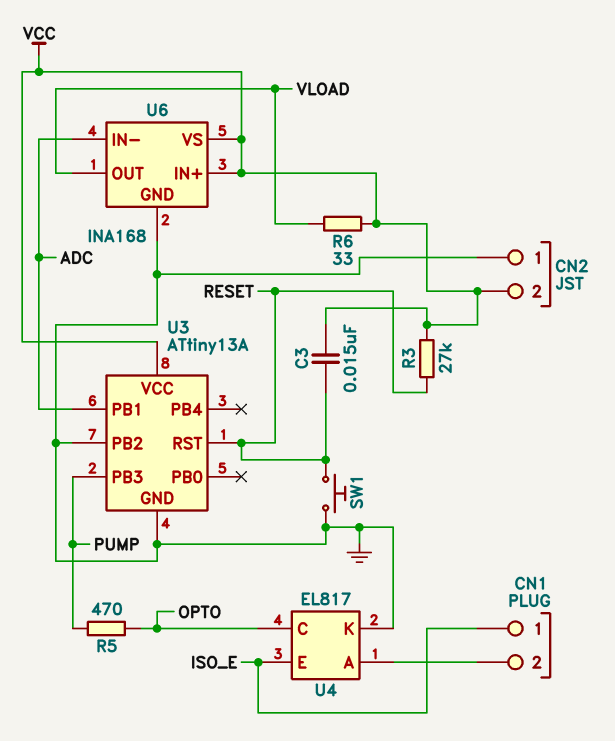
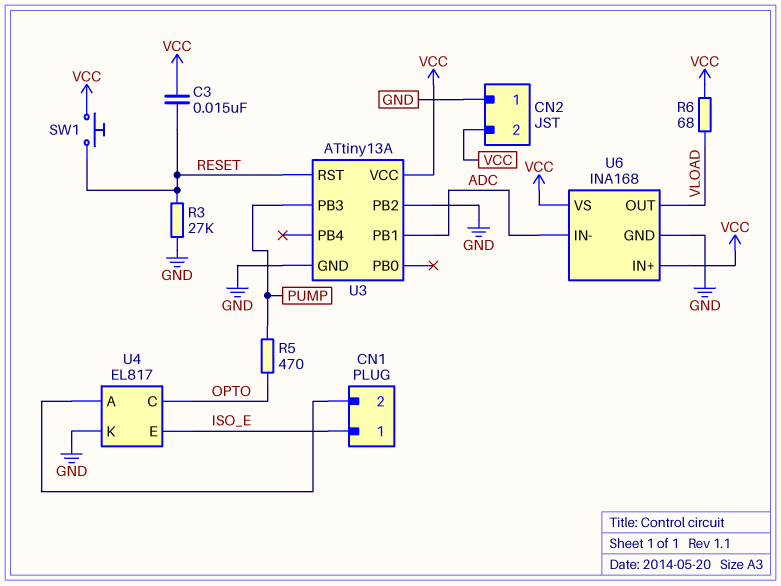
R3: 27k (RESET, VCC) -> 27k (GND, RESET)
R6: 33 (VCC, VLOAD) -> 68 (VCC, VLOAD)
SW1: button (GND, RESET) -> button (RESET, VCC)

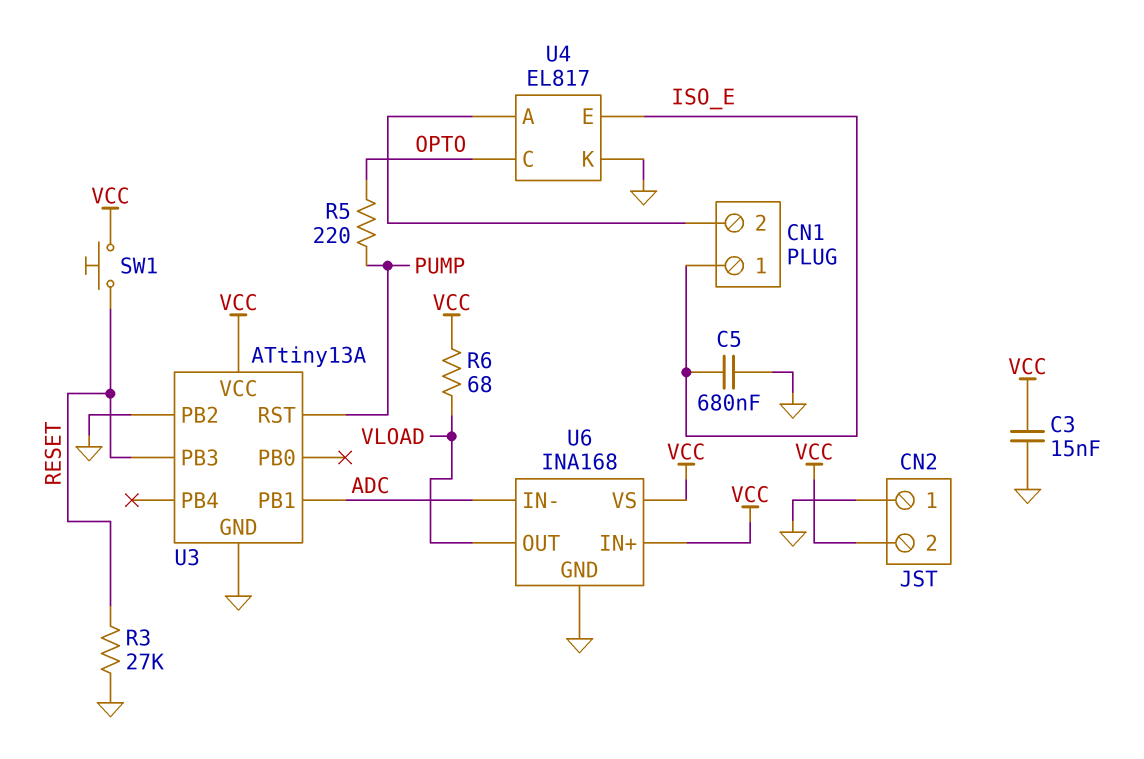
C3: 15nF (RESET, VCC) -> 15nF (GND, VCC)
C5: none -> 680nF (GND, ISO_E)
R5: 470 (OPTO, PUMP) -> 220 (OPTO, PUMP)
U3 pin PB3: PUMP -> RESET
U3 pin RST: RESET -> PUMP

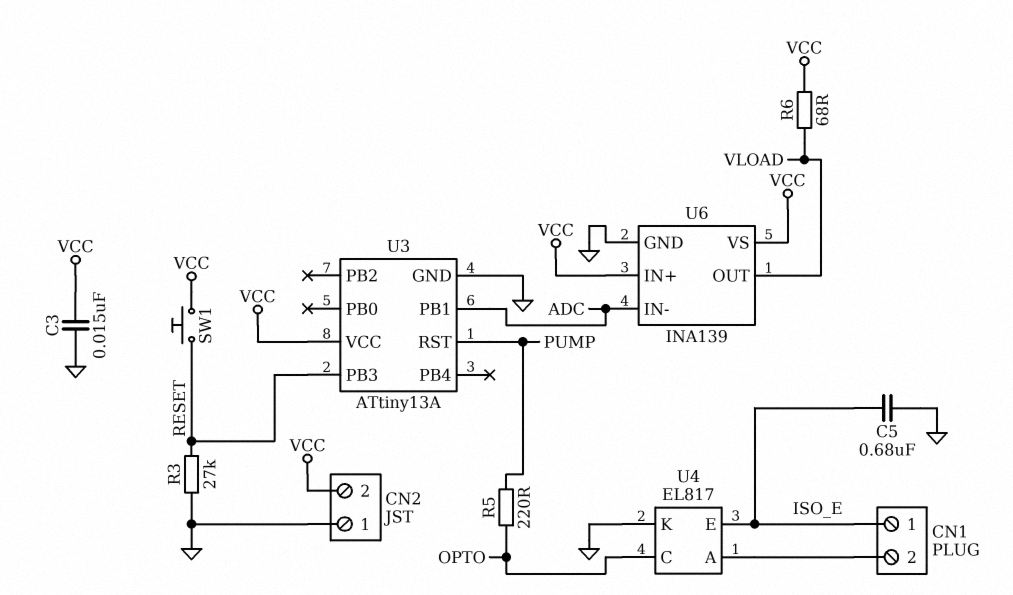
U3 pin PB2: GND -> none
U6: INA168 -> INA139

